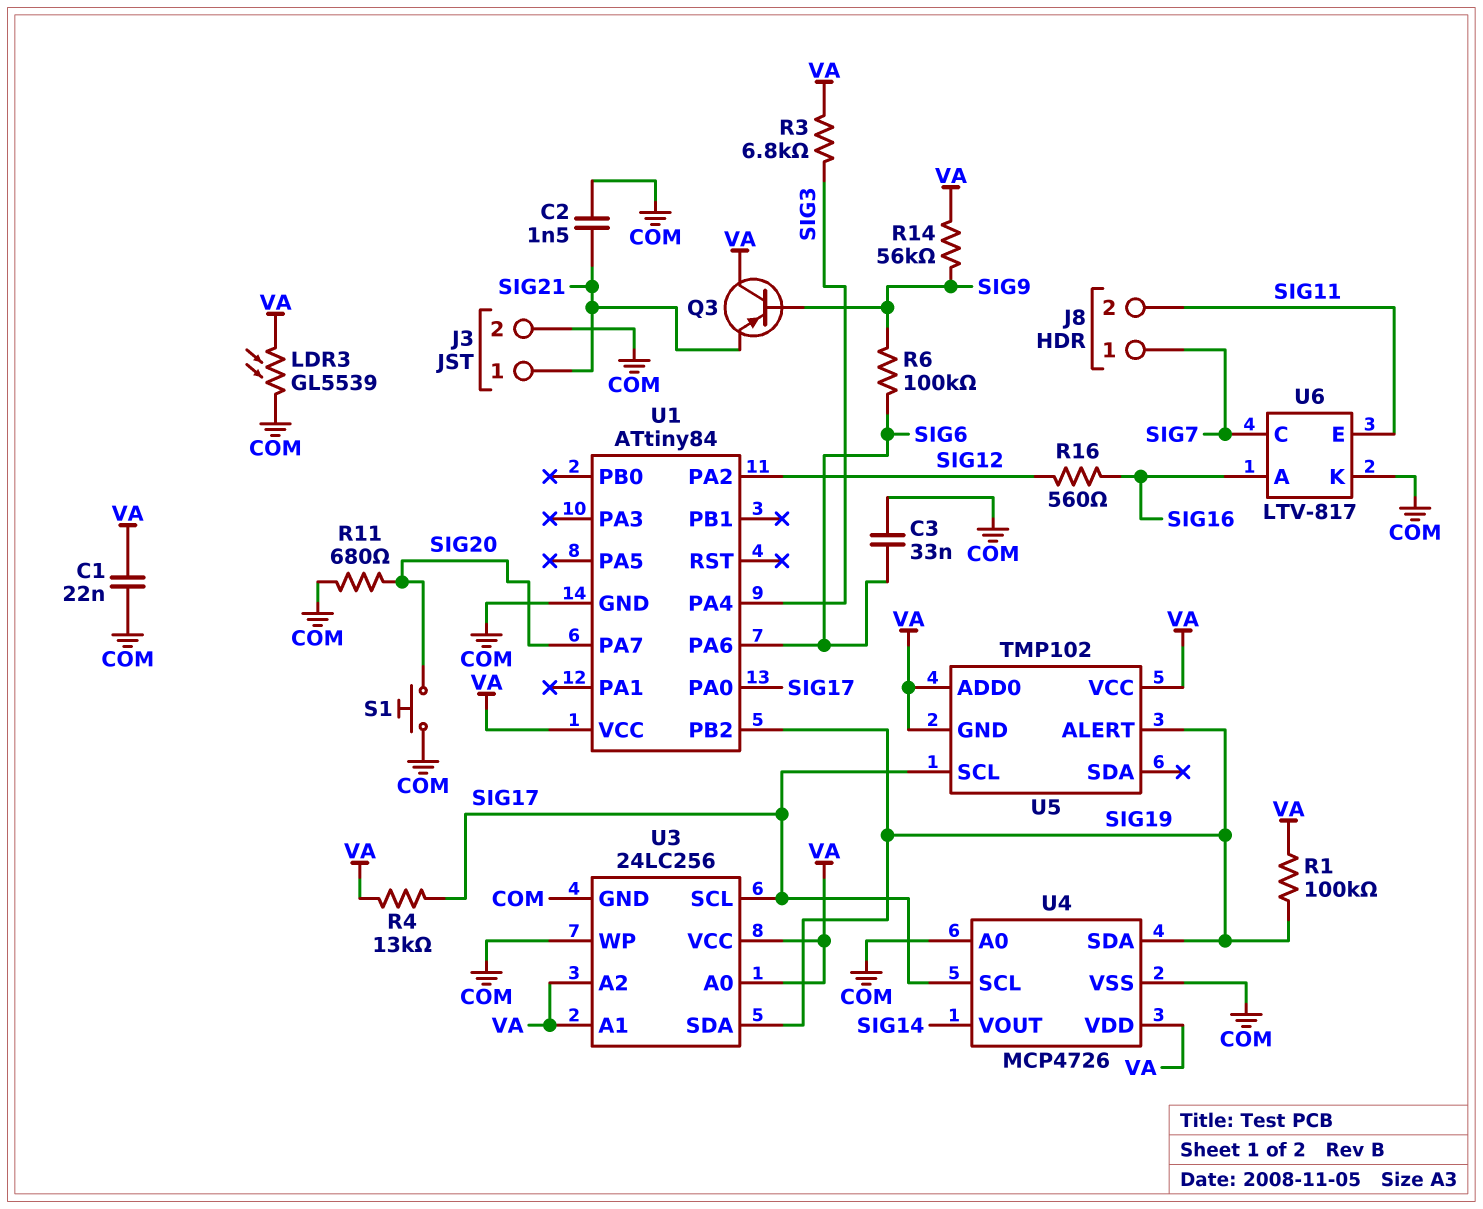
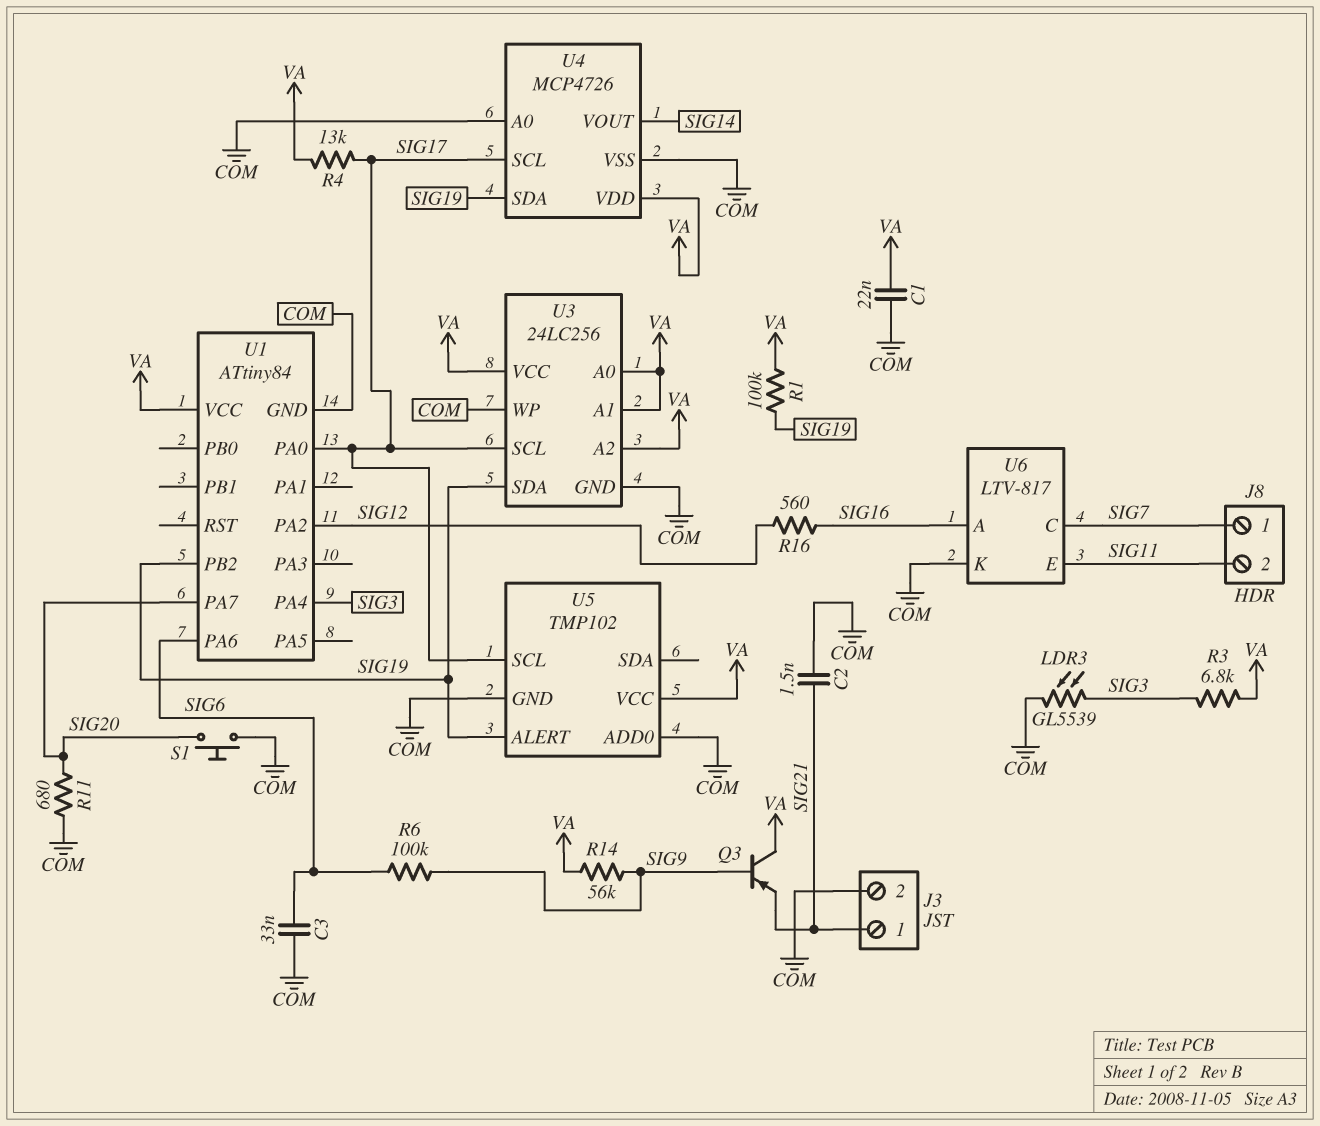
LDR3: GL5539 (COM, VA) -> GL5539 (COM, SIG3)
U5 pin ADD0: VA -> COM
U5 pin GND: VA -> COM

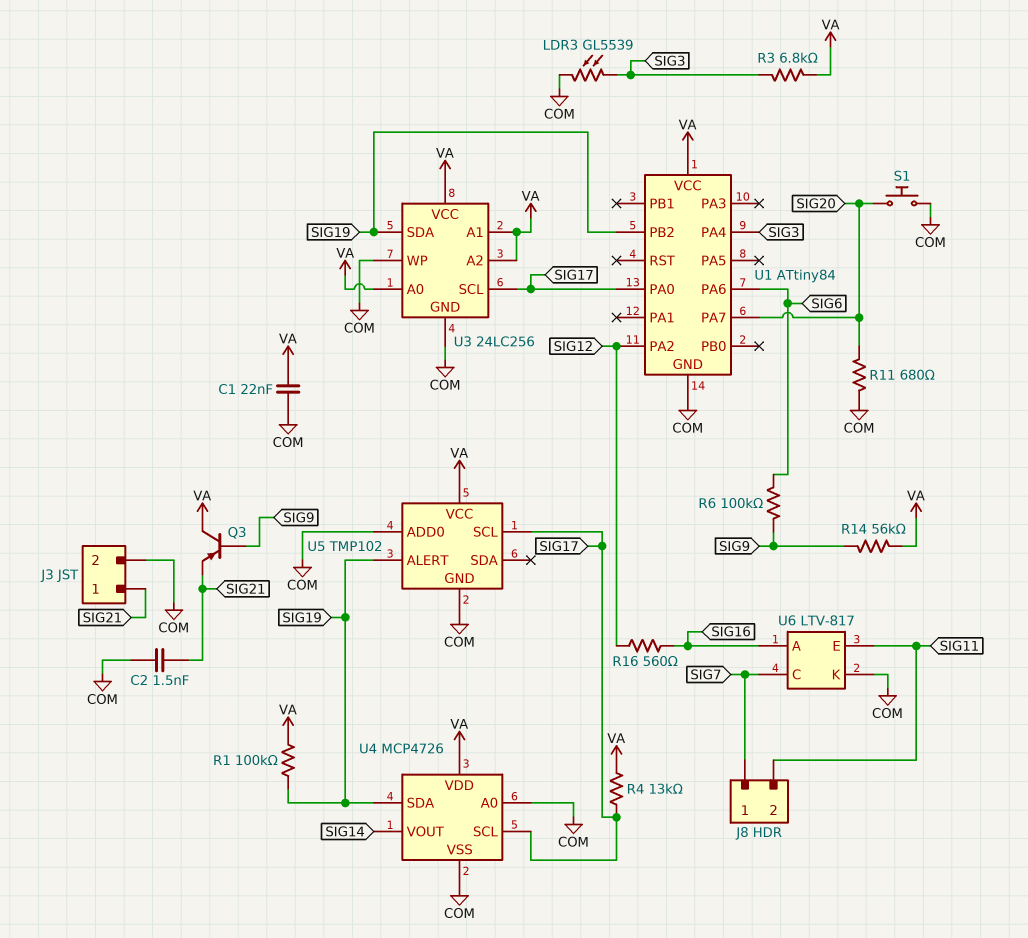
C3: 33nF (COM, SIG6) -> none

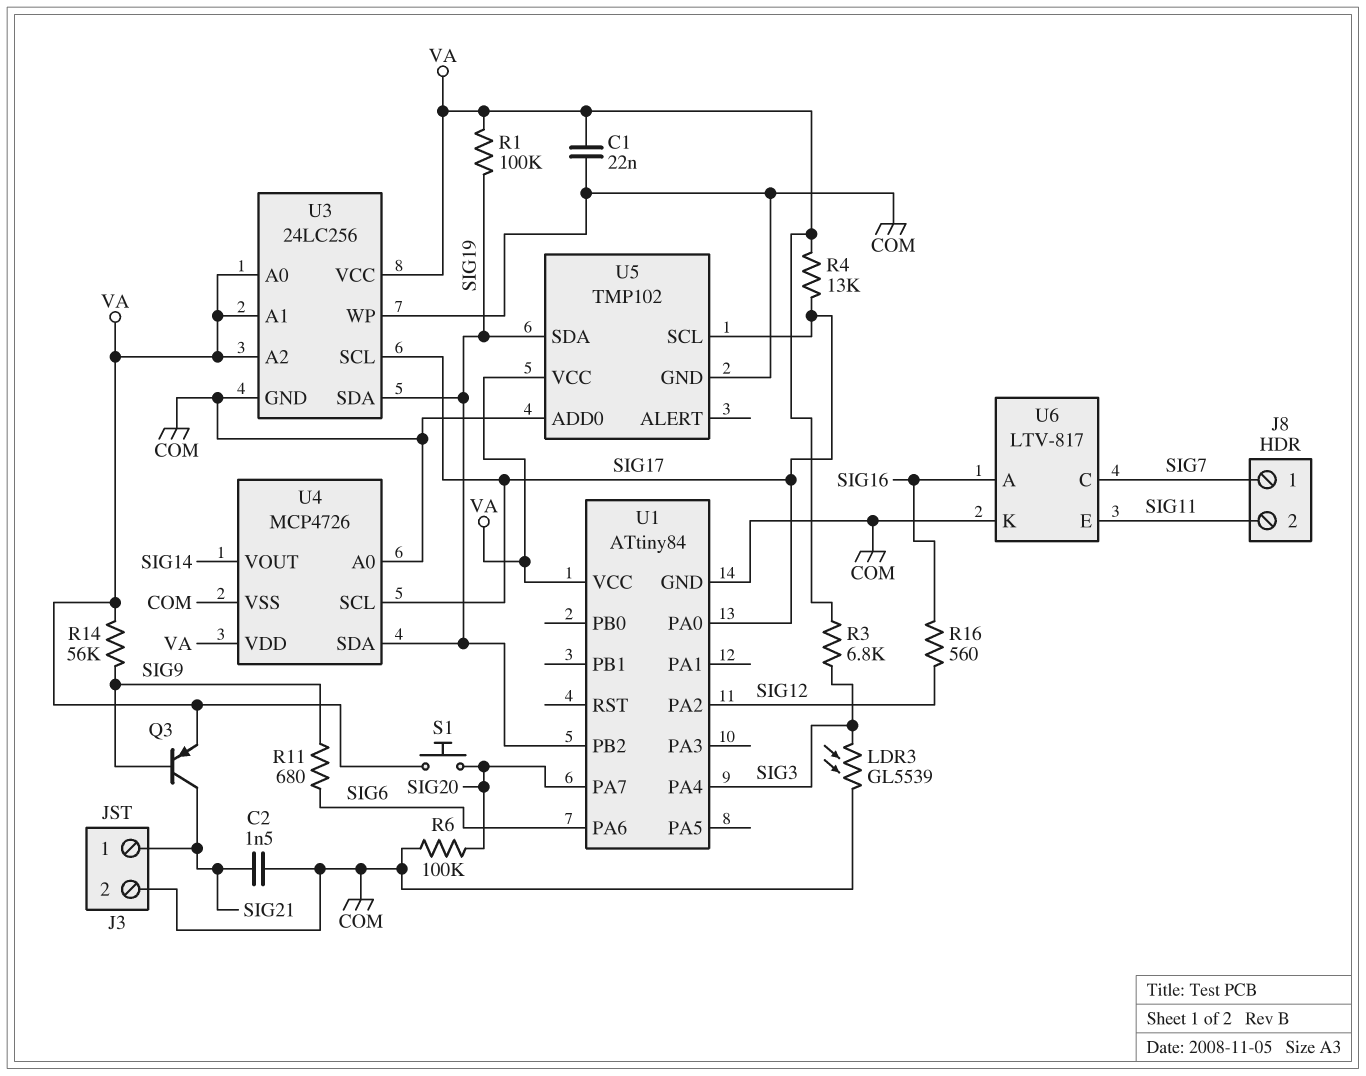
Q3: PNP (B SIG9, C VA, E SIG21) -> PNP (B SIG9, C SIG21, E VA)
R6: 100k (SIG6, SIG9) -> 100k (COM, SIG20)
R11: 680 (COM, SIG20) -> 680 (SIG6, SIG9)
S1: button (COM, SIG20) -> button (SIG20, VA)
U5 pin ALERT: SIG19 -> none
U5 pin SDA: none -> SIG19

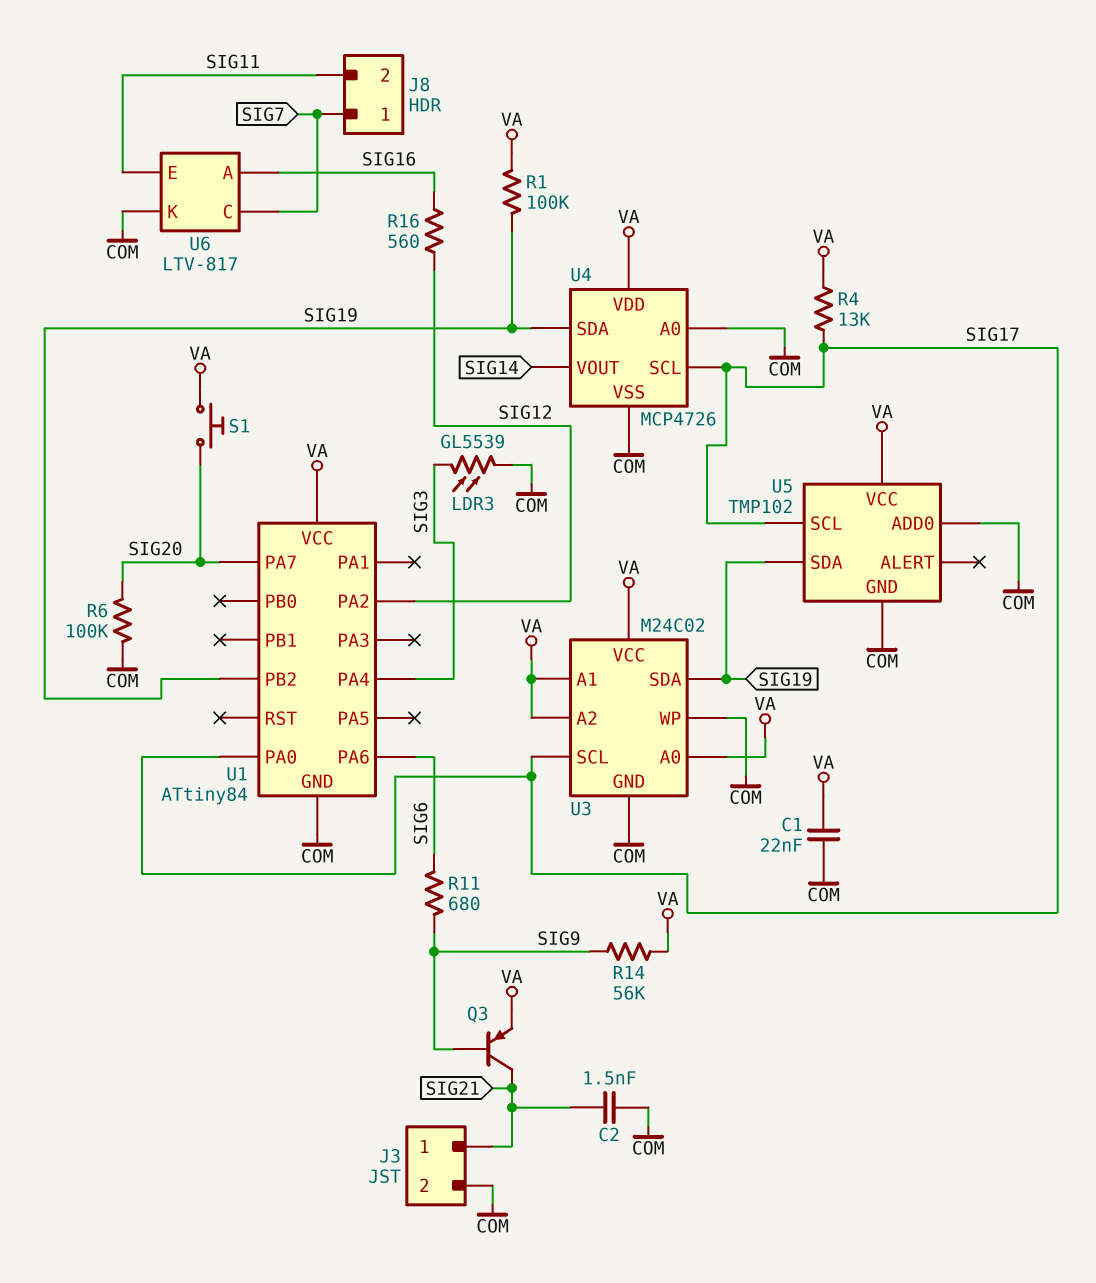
R3: 6.8k (SIG3, VA) -> none
U3: 24LC256 -> M24C02

